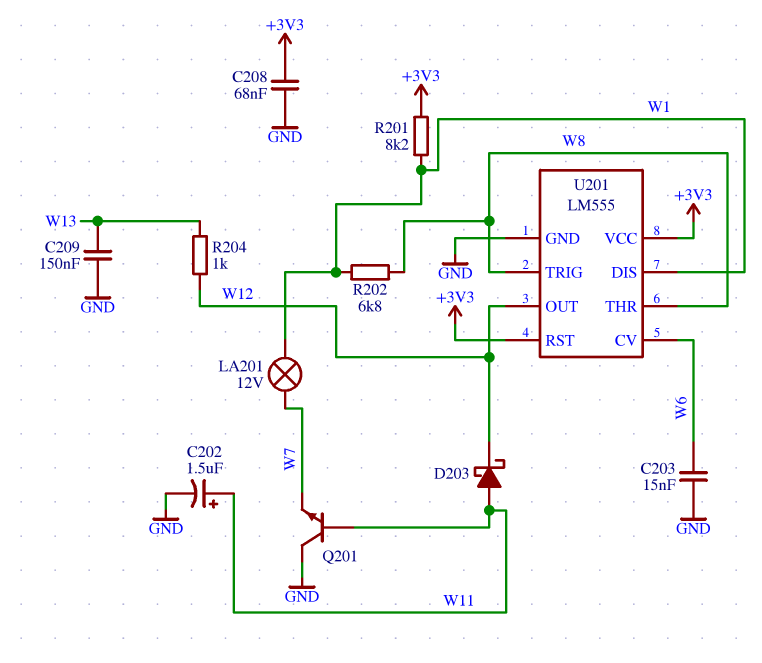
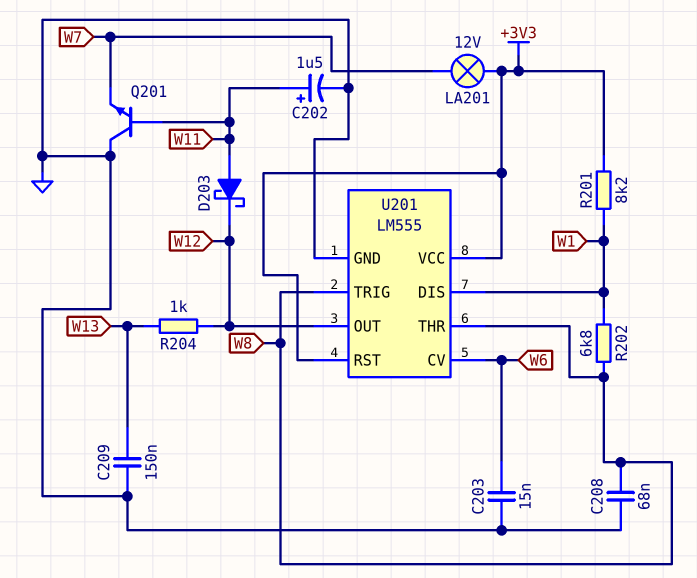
C208: 68nF (+3V3, GND) -> 68nF (GND, W8)
LA201: lamp 12V (W1, W7) -> lamp 12V (+3V3, W7)

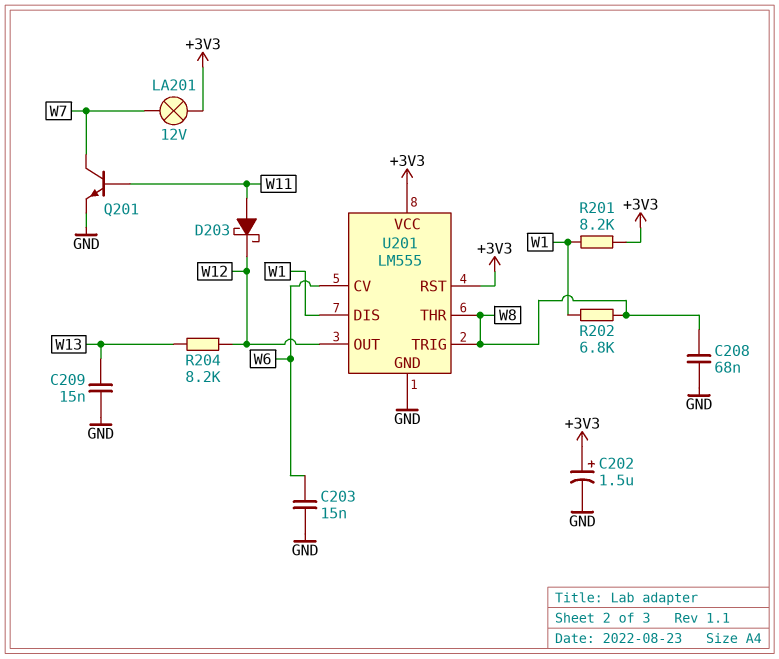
C202: 1.5uF (plus W11, minus GND) -> 1.5uF (plus +3V3, minus GND)
C209: 150nF (GND, W13) -> 15nF (GND, W13)
Q201: NPN (B W11, C GND, E W7) -> NPN (B W11, C W7, E GND)
R204: 1k (W12, W13) -> 8.2k (W12, W13)

